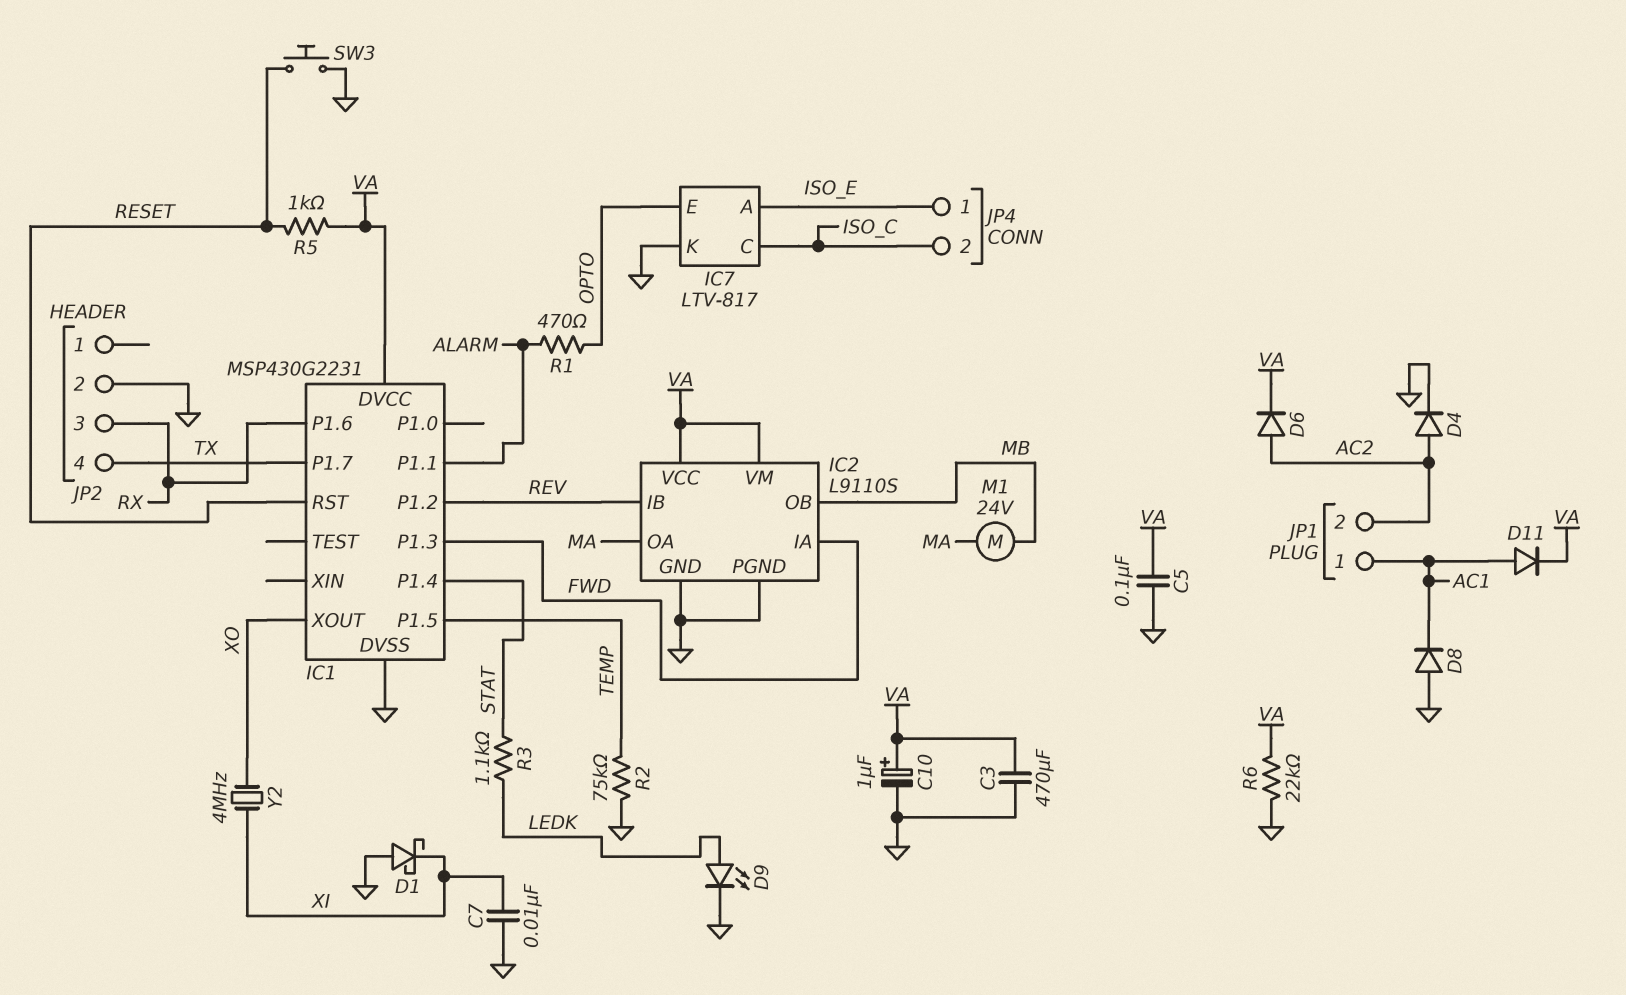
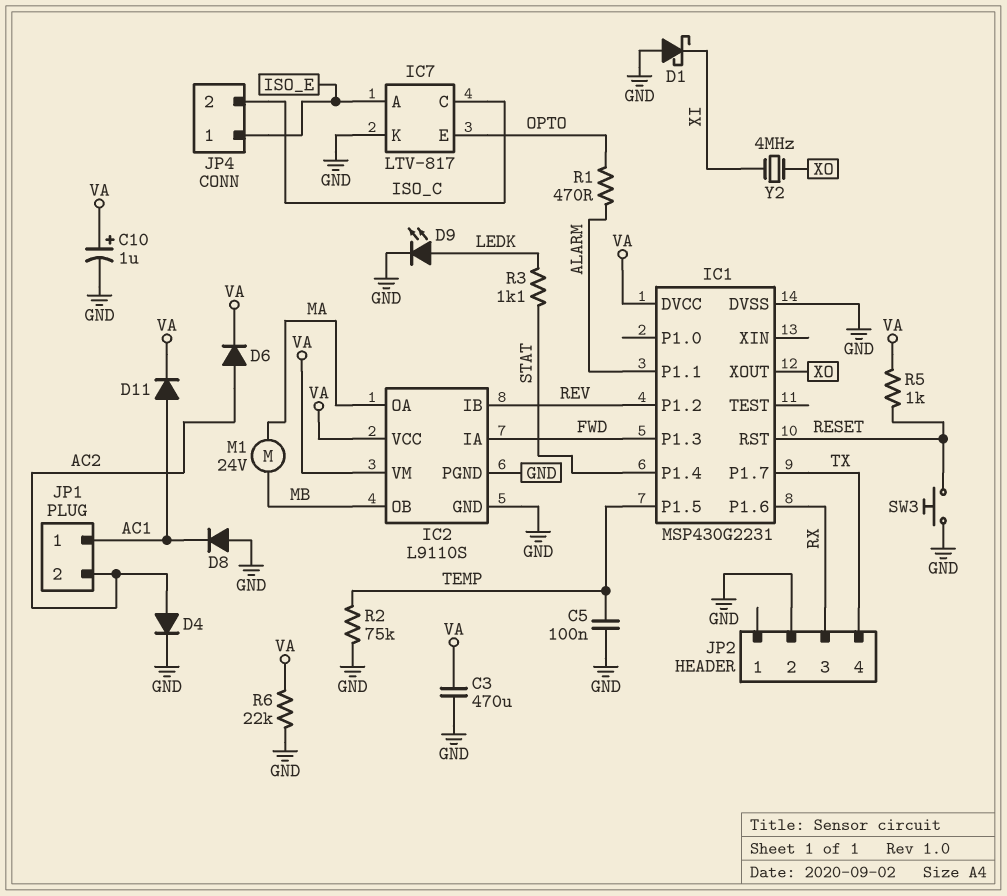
C5: 100nF (GND, VA) -> 100nF (GND, TEMP)
C7: 10nF (GND, XI) -> none

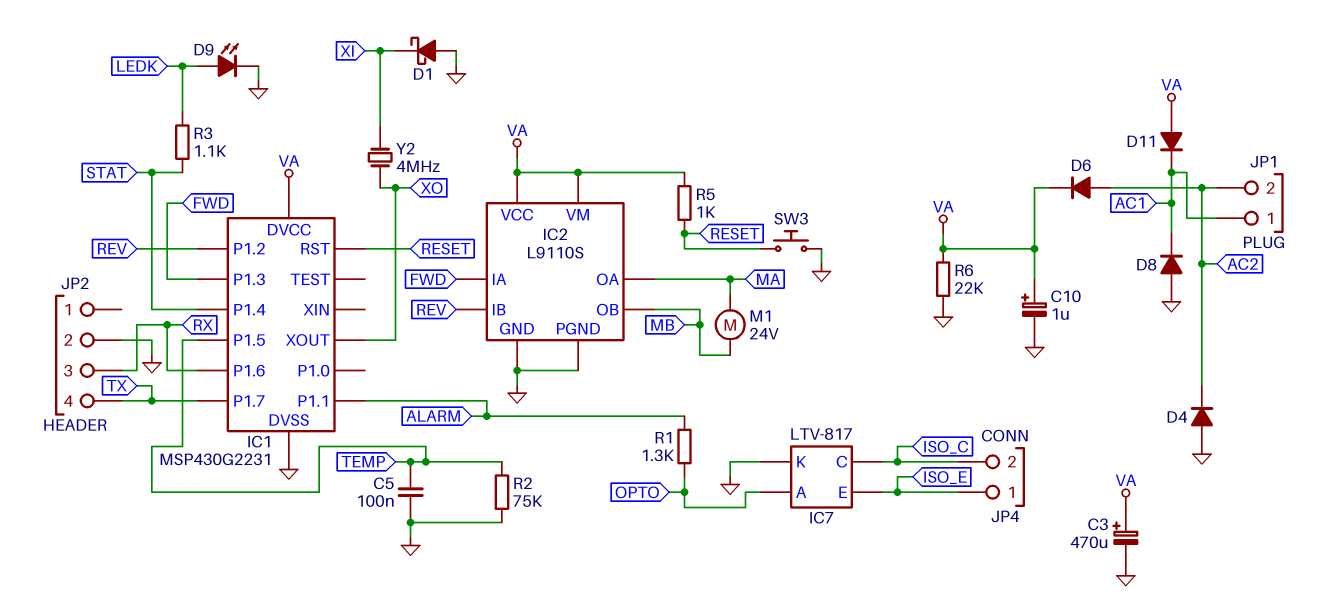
C3: 470uF (GND, VA) -> 470uF (plus VA, minus GND)
D4: diode (A AC2, K GND) -> diode (A GND, K AC2)
D11: diode (A AC1, K VA) -> diode (A VA, K AC1)
IC7 pin A: ISO_E -> OPTO
IC7 pin E: OPTO -> ISO_E
R1: 470 (ALARM, OPTO) -> 1.3k (ALARM, OPTO)

